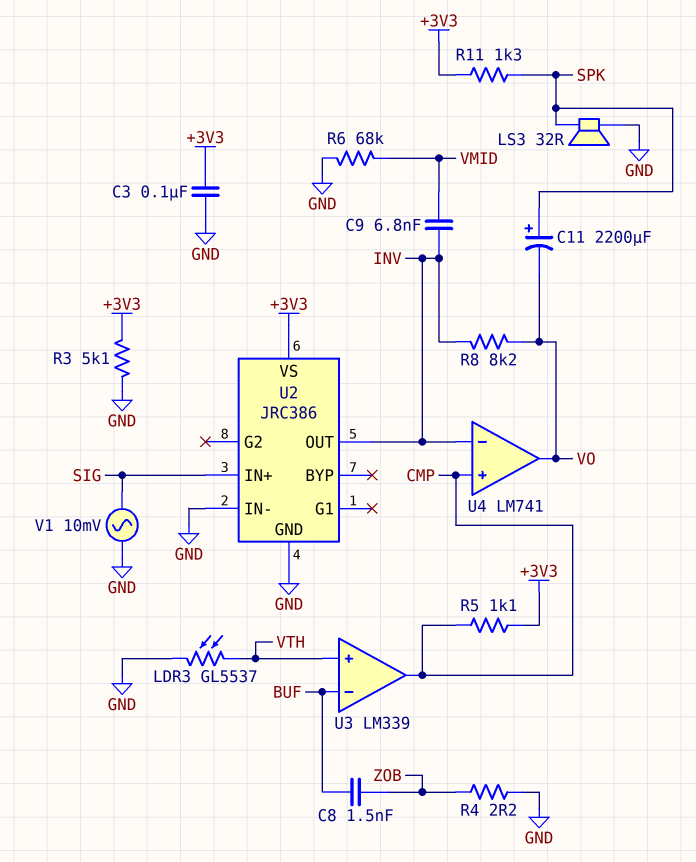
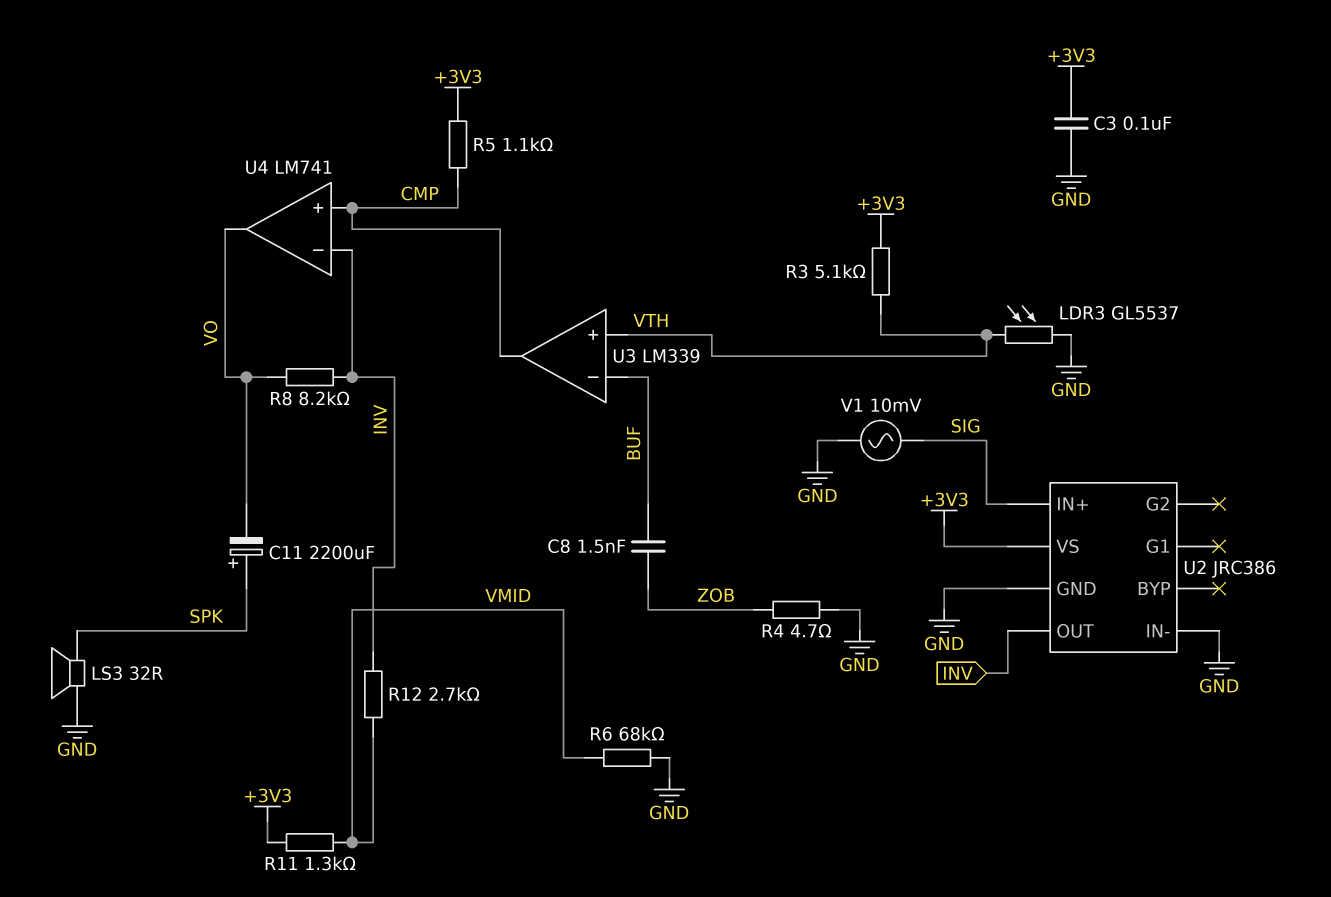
C9: 6.8nF (INV, VMID) -> none
R3: 5.1k (+3V3, GND) -> 5.1k (+3V3, VTH)
R4: 2.2 (GND, ZOB) -> 4.7 (GND, ZOB)
R11: 1.3k (+3V3, SPK) -> 1.3k (+3V3, VMID)
R12: none -> 2.7k (INV, VMID)

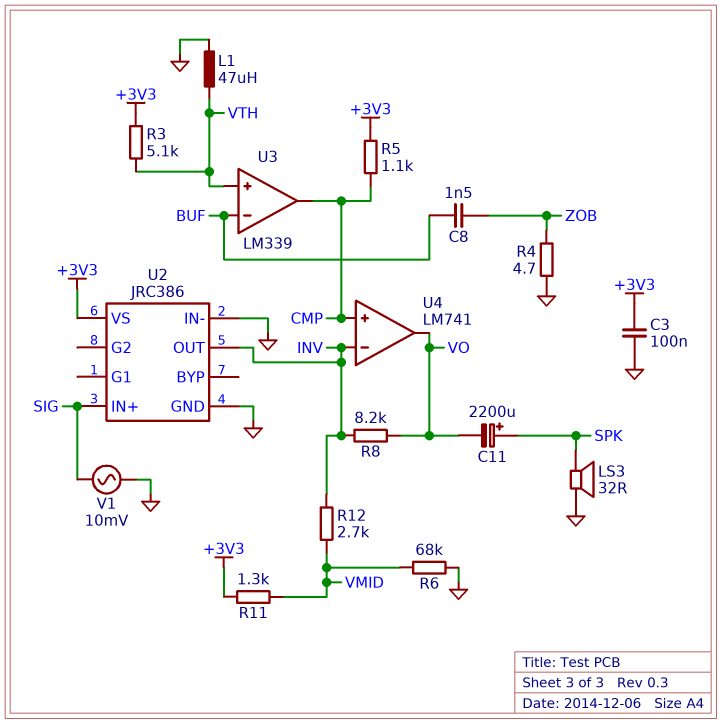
L1: none -> 47uH (GND, VTH)
LDR3: GL5537 (GND, VTH) -> none

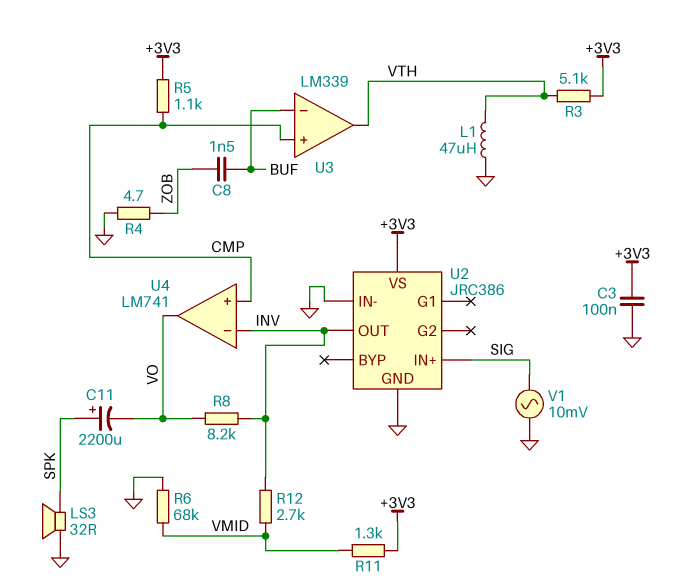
U3 pin in+: VTH -> CMP
U3 pin out: CMP -> VTH

